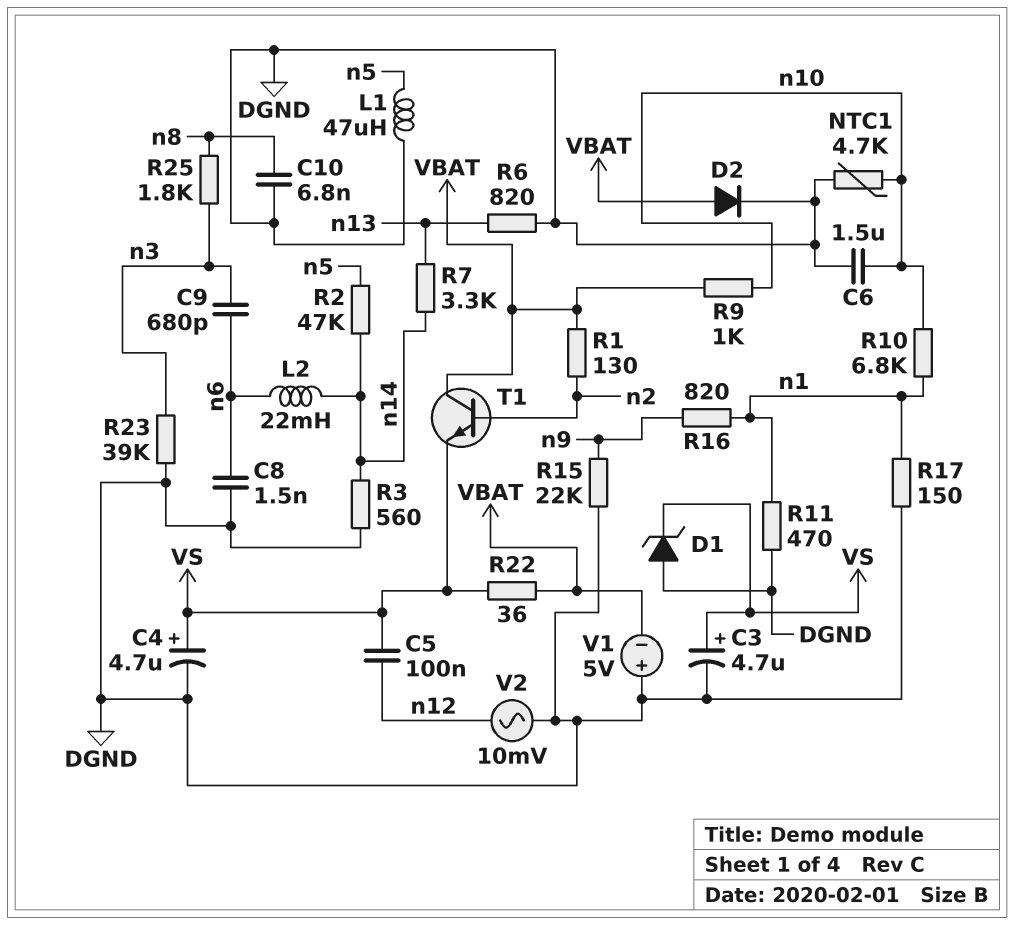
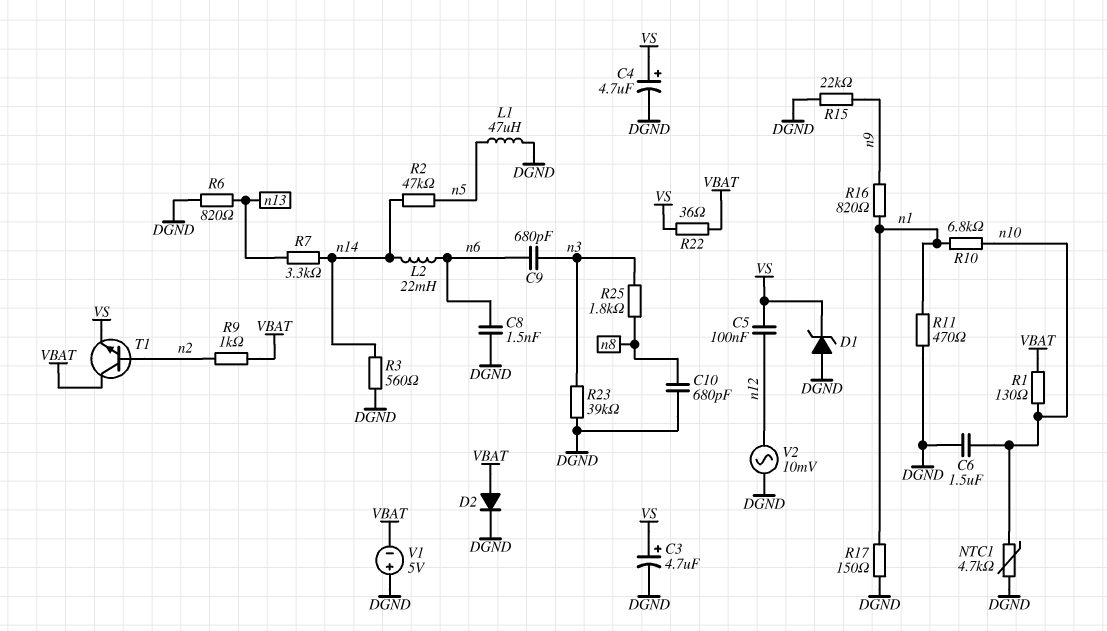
C10: 6.8nF (DGND, n8) -> 680pF (DGND, n8)
R1: 130 (VBAT, n2) -> 130 (VBAT, n10)
R9: 1k (VBAT, n10) -> 1k (VBAT, n2)

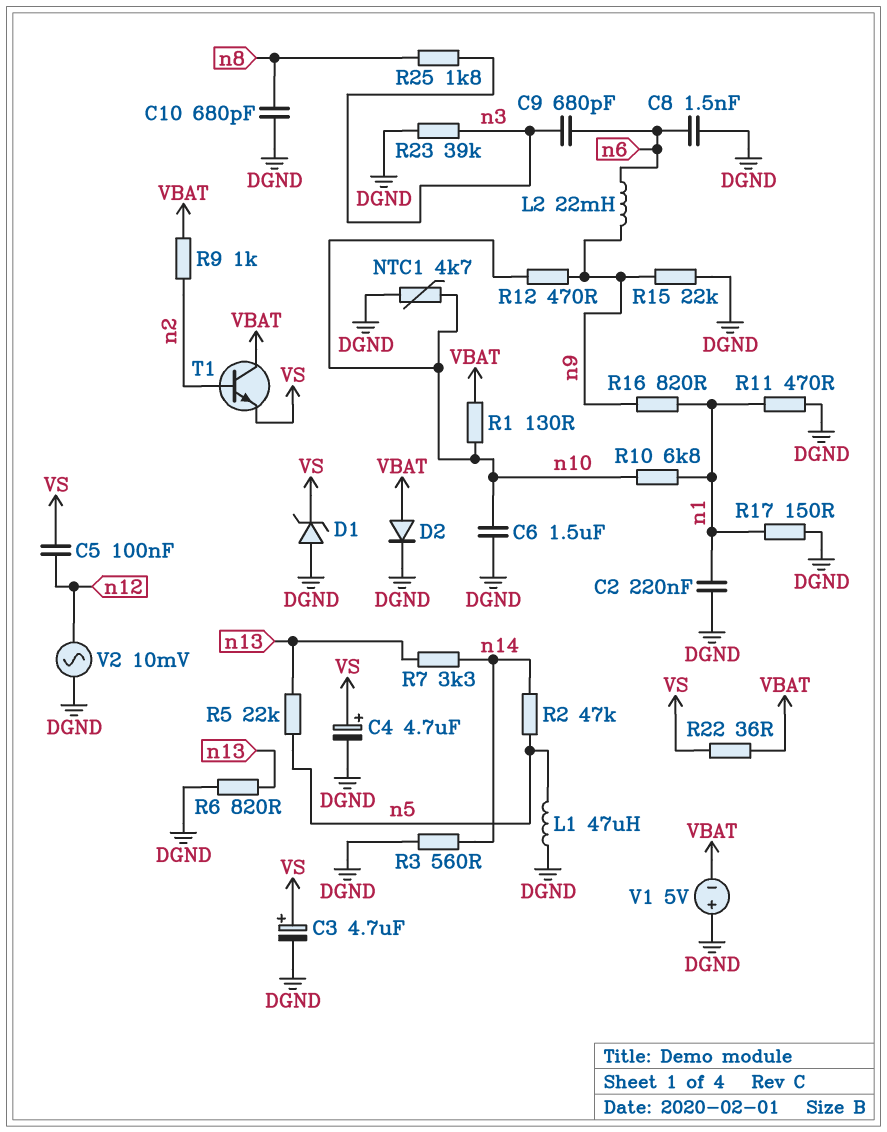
C2: none -> 220nF (DGND, n1)
L2: 22mH (n6, n14) -> 22mH (n6, n9)
R5: none -> 22k (n5, n13)
R12: none -> 470 (n9, n10)

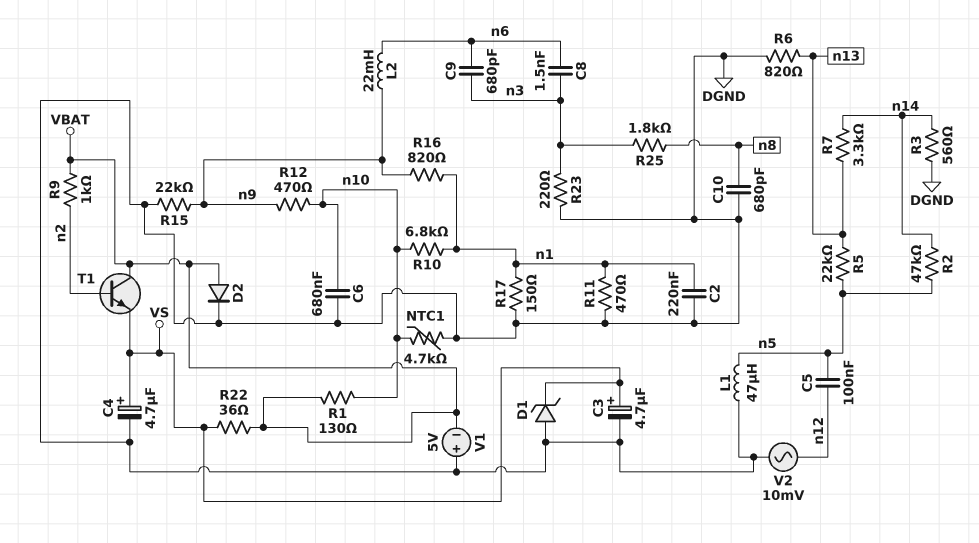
C5: 100nF (VS, n12) -> 100nF (n5, n12)
C6: 1.5uF (DGND, n10) -> 680nF (DGND, n10)
C8: 1.5nF (DGND, n6) -> 1.5nF (n3, n6)
R23: 39k (DGND, n3) -> 220 (DGND, n3)

